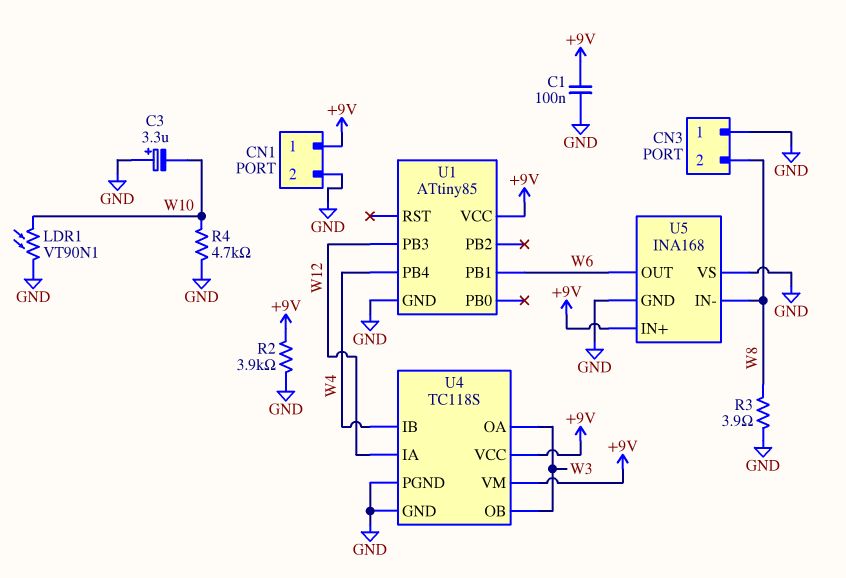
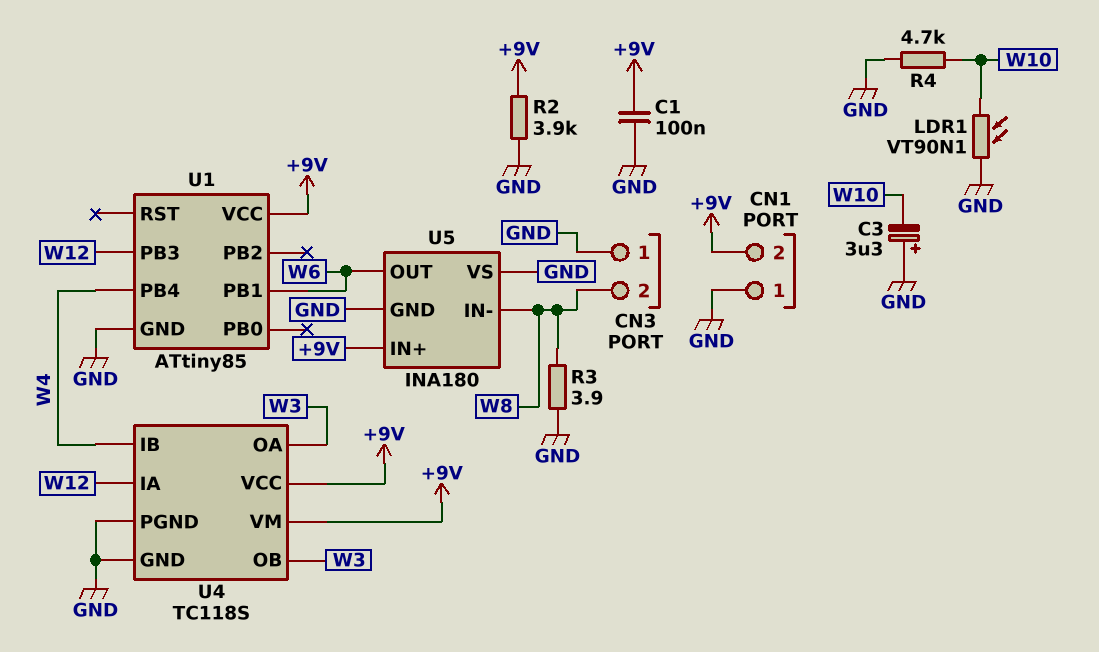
CN1 pin 1: +9V -> GND
CN1 pin 2: GND -> +9V
U5: INA168 -> INA180

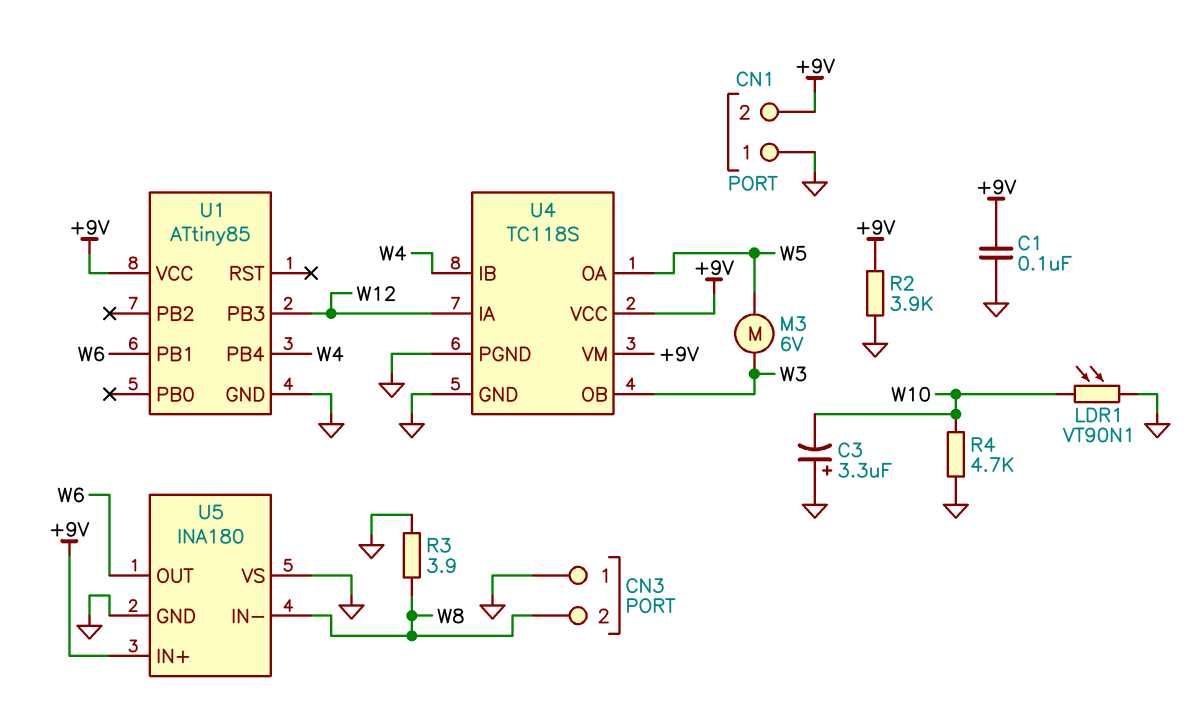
M3: none -> motor 6V (W3, W5)
U4 pin OA: W3 -> W5

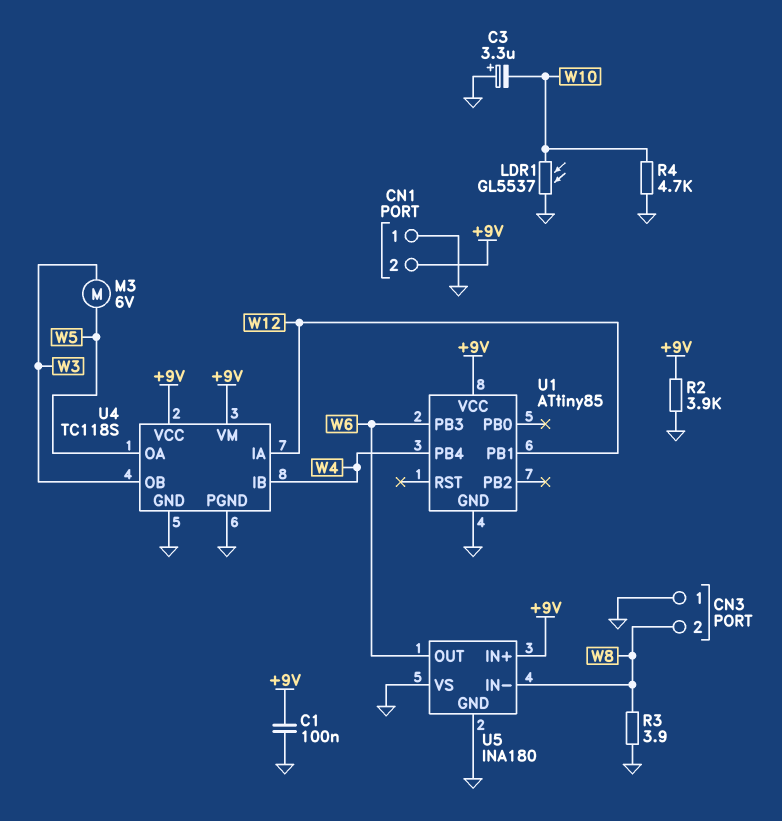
LDR1: VT90N1 (GND, W10) -> GL5537 (GND, W10)
U1 pin PB1: W6 -> W12
U1 pin PB3: W12 -> W6

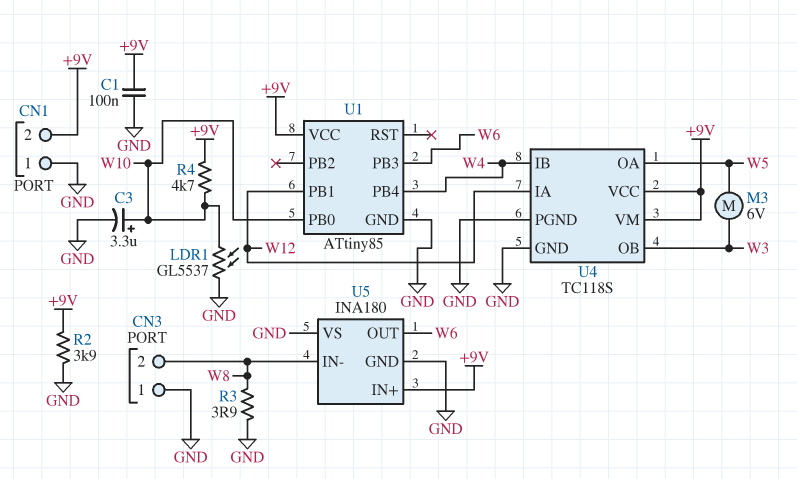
C3: 3.3uF (plus GND, minus W10) -> 3.3uF (plus W10, minus GND)
R4: 4.7k (GND, W10) -> 4.7k (+9V, W10)
U1 pin PB0: none -> W10

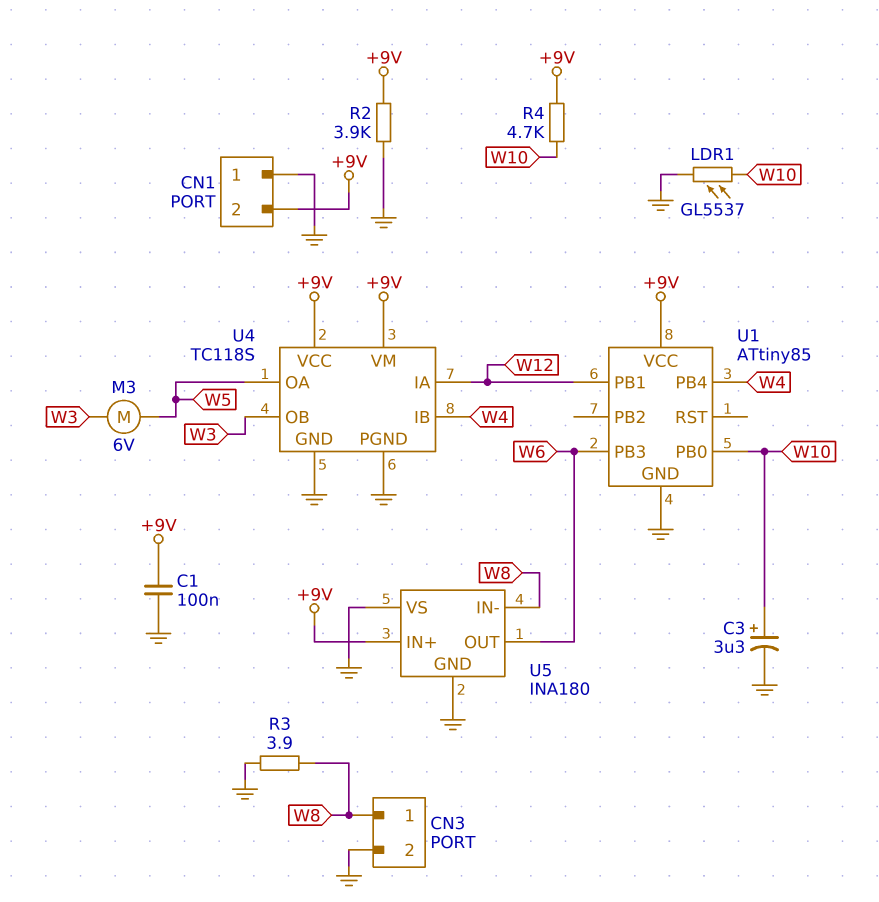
CN3 pin 1: GND -> W8
CN3 pin 2: W8 -> GND

